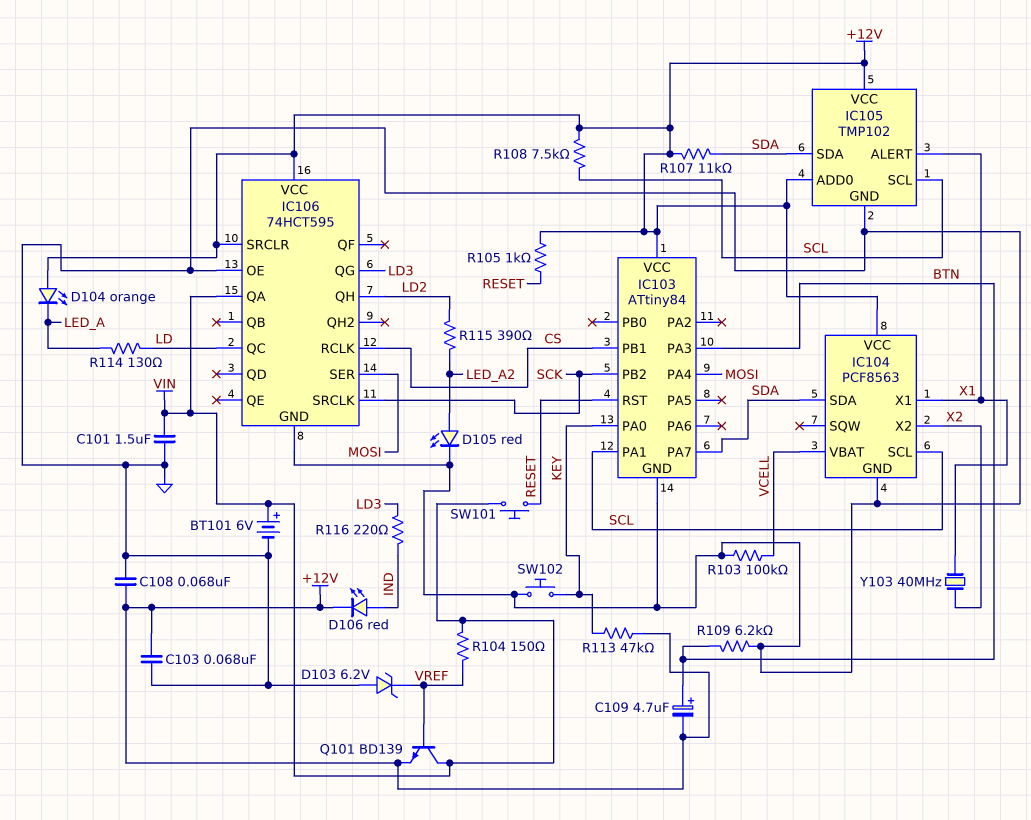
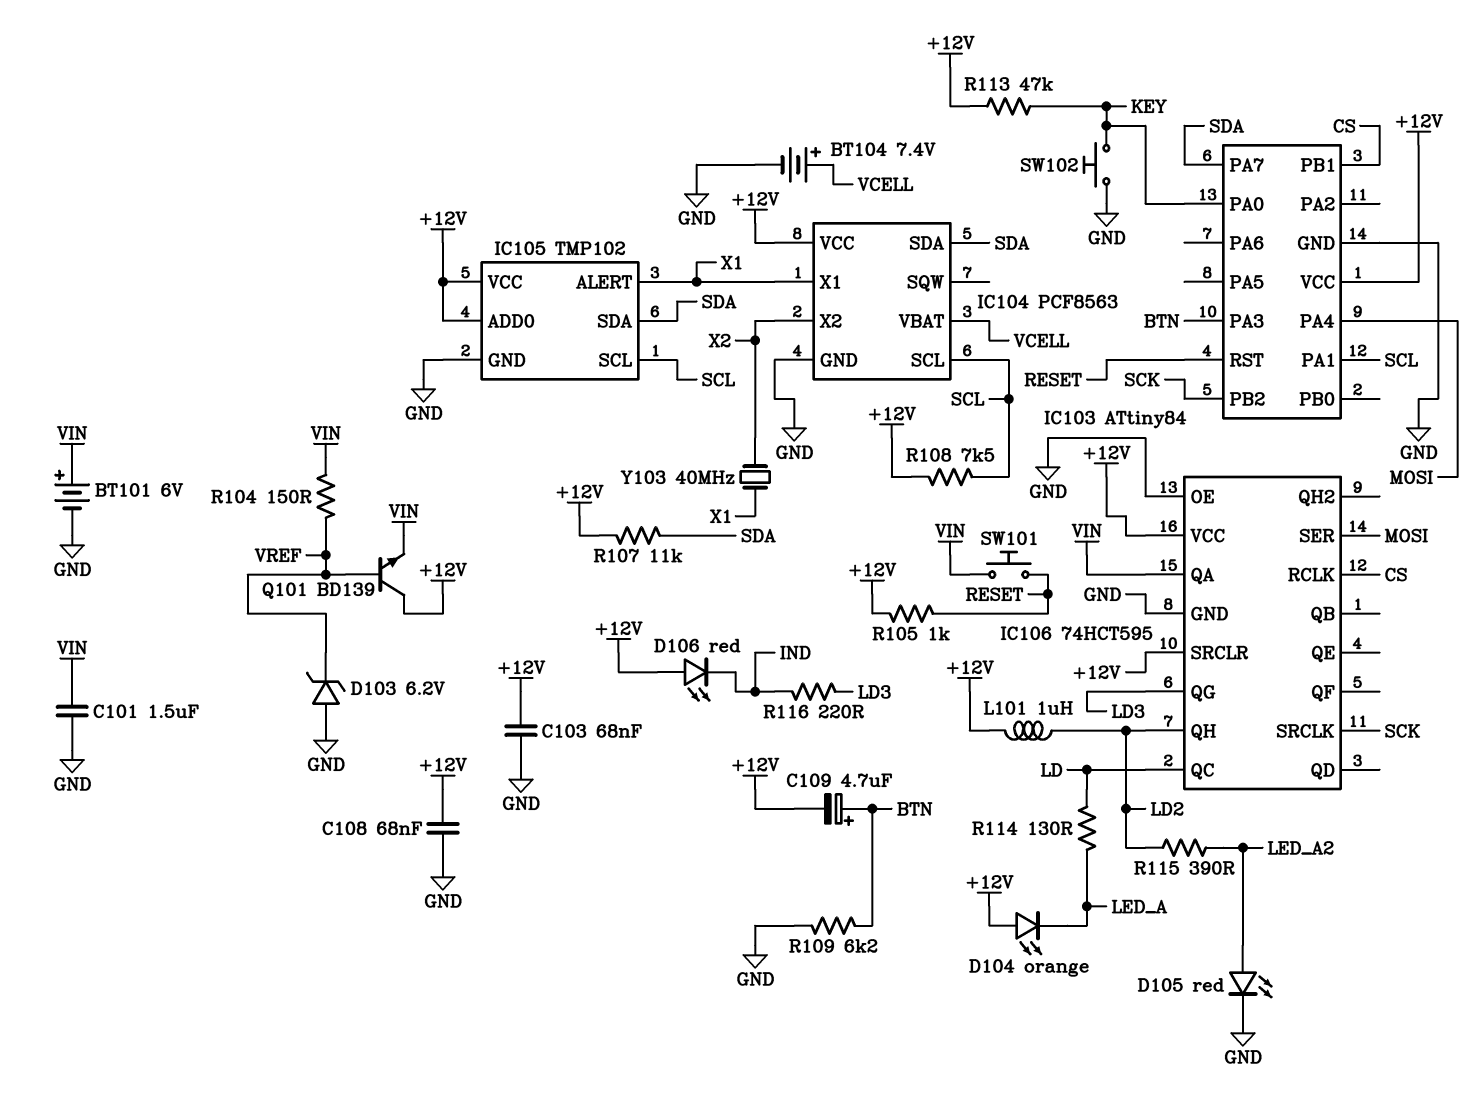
BT104: none -> 7.4V (plus VCELL, minus GND)
D106: LED red (A IND, K +12V) -> LED red (A +12V, K IND)
L101: none -> 1uH (+12V, LD2)
Q101: NPN BD139 (B VREF, C VIN, E +12V) -> NPN BD139 (B VREF, C +12V, E VIN)
R103: 100k (GND, VCELL) -> none

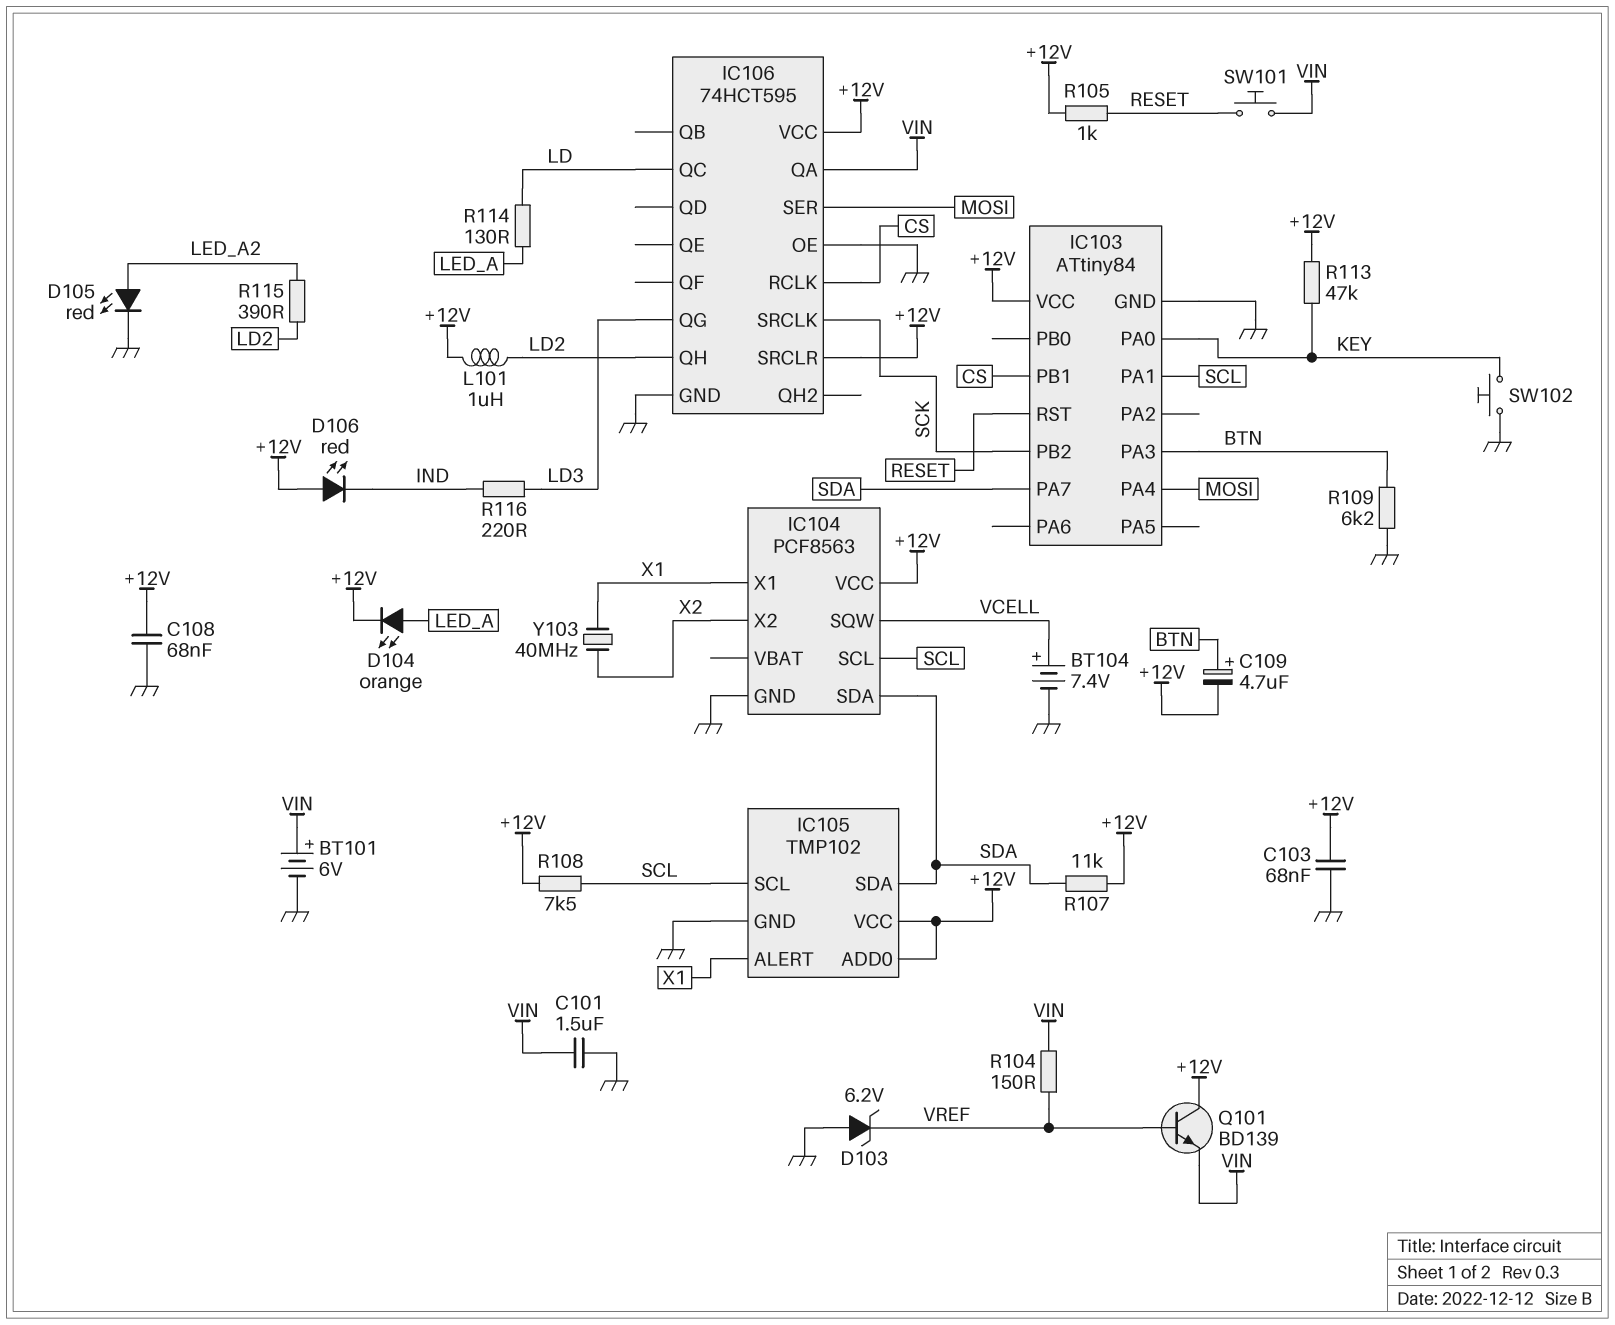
D104: LED orange (A +12V, K LED_A) -> LED orange (A LED_A, K +12V)
IC104 pin SQW: none -> VCELL
IC104 pin VBAT: VCELL -> none

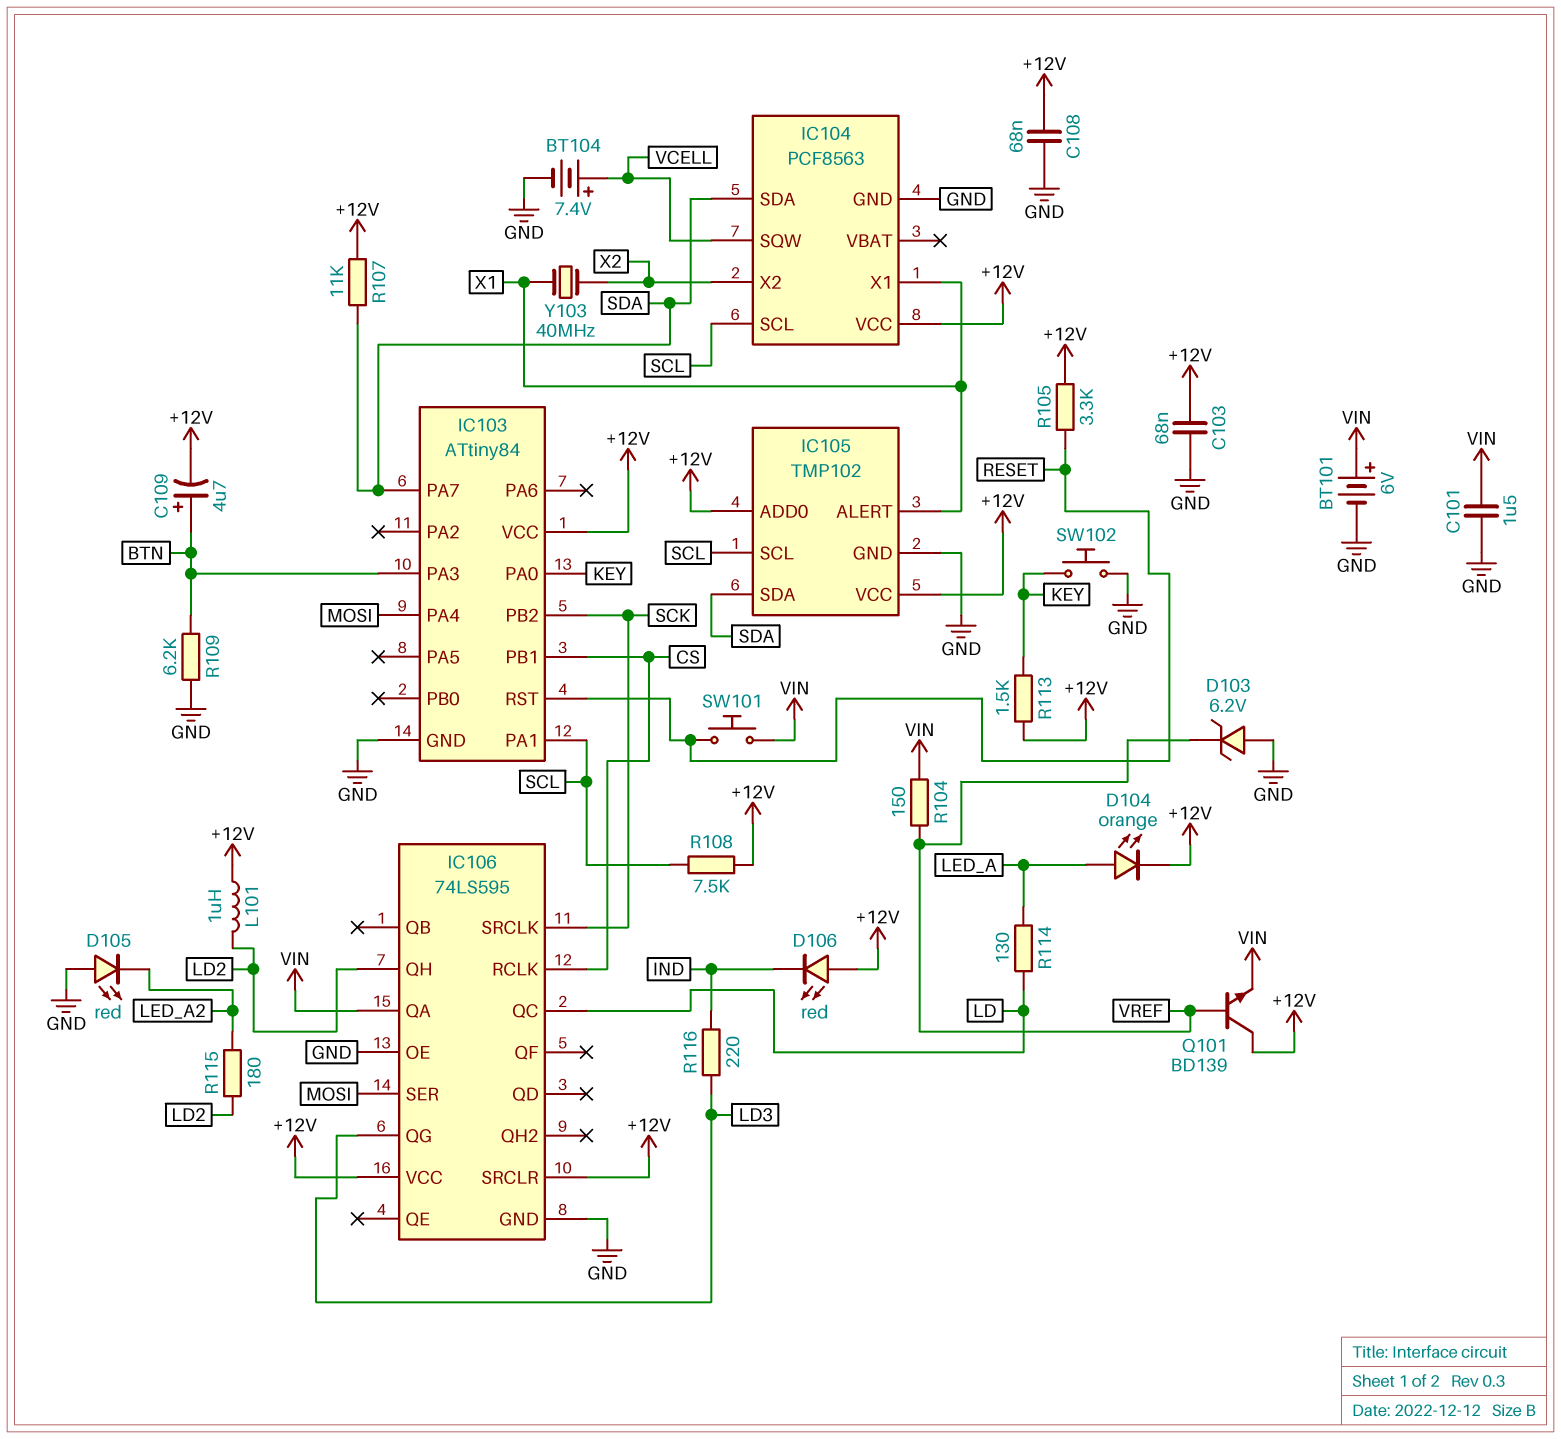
D105: LED red (A LED_A2, K GND) -> LED red (A GND, K LED_A2)
IC106: 74HCT595 -> 74LS595
R105: 1k (+12V, RESET) -> 3.3k (+12V, RESET)
R113: 47k (+12V, KEY) -> 1.5k (+12V, KEY)
R115: 390 (LD2, LED_A2) -> 180 (LD2, LED_A2)

